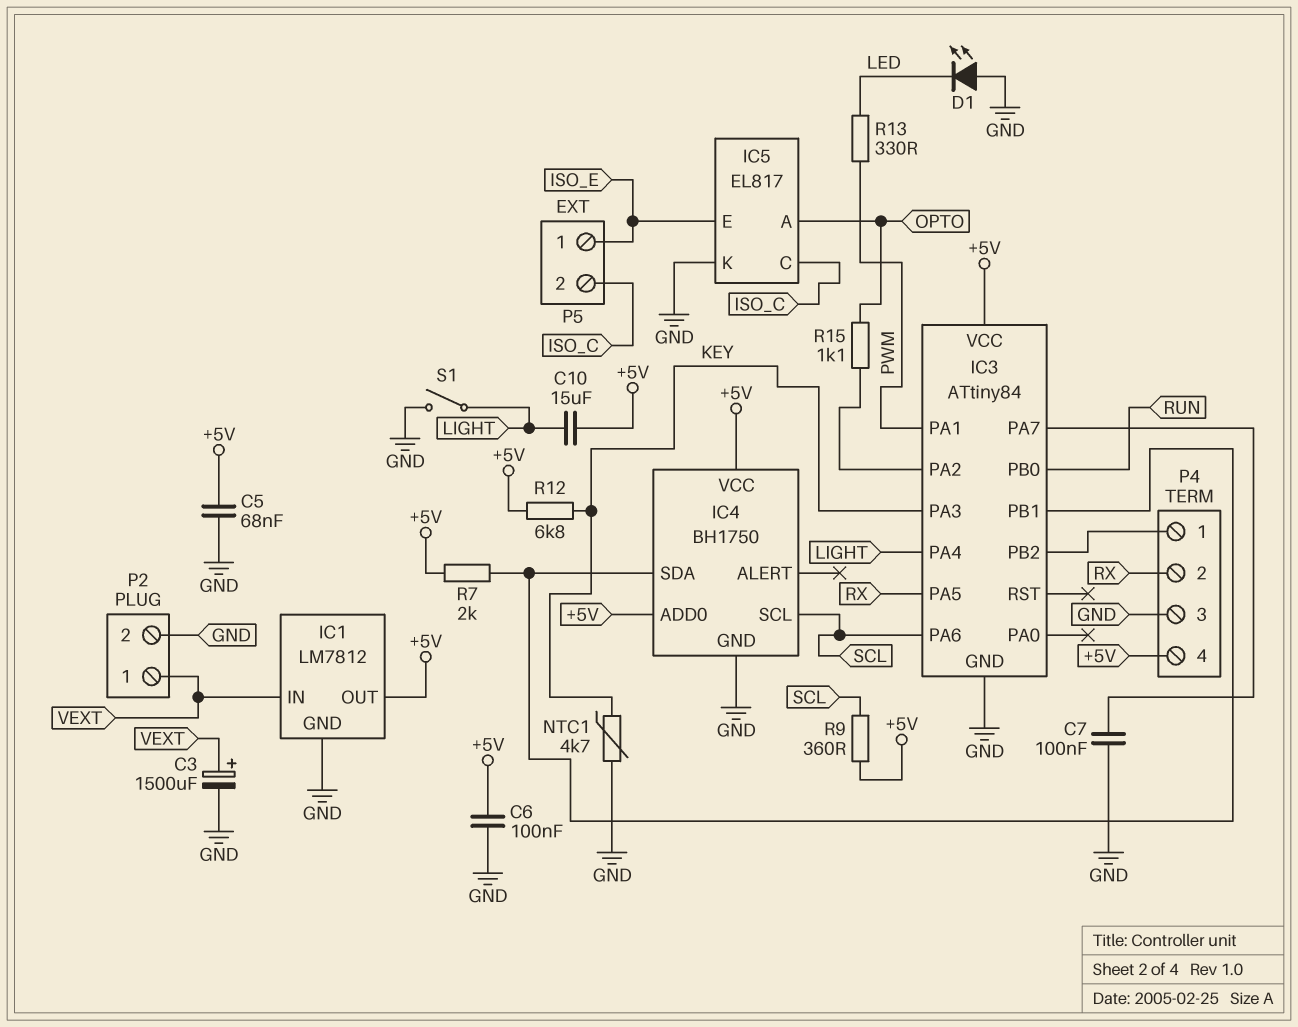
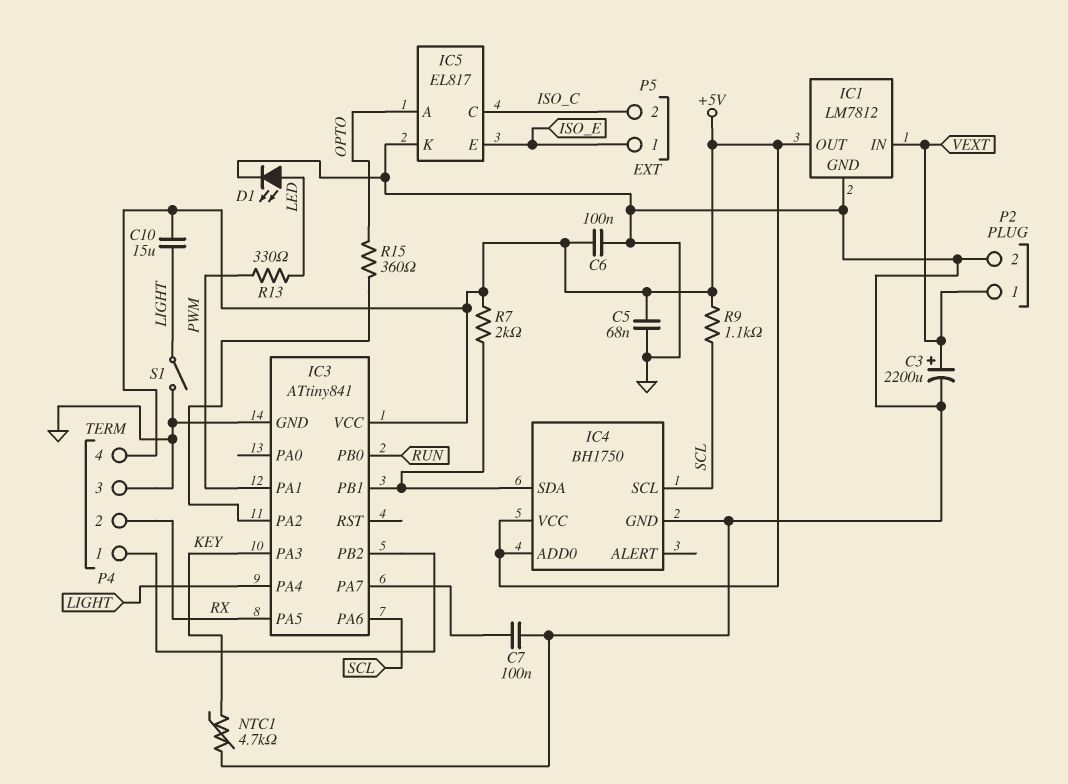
C3: 1500uF (plus VEXT, minus GND) -> 2200uF (plus VEXT, minus GND)
D1: LED (A GND, K LED) -> LED (A LED, K GND)
IC3: ATtiny84 -> ATtiny841
R9: 360 (+5V, SCL) -> 1.1k (+5V, SCL)
R12: 6.8k (+5V, KEY) -> none
R15: 1.1k (IC3/PA2, OPTO) -> 360 (IC3/PA2, OPTO)

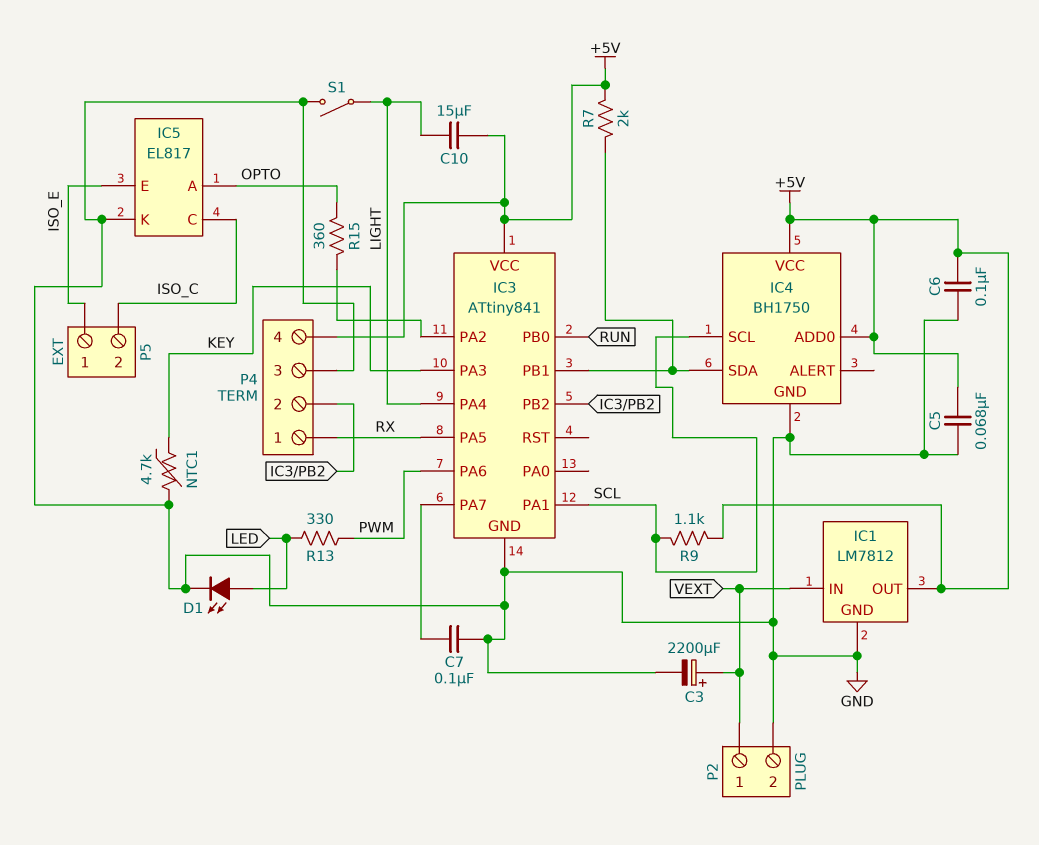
IC3 pin PA1: PWM -> SCL
IC3 pin PA6: SCL -> PWM
P4 pin 1: IC3/PB2 -> RX
P4 pin 2: RX -> IC3/PB2

